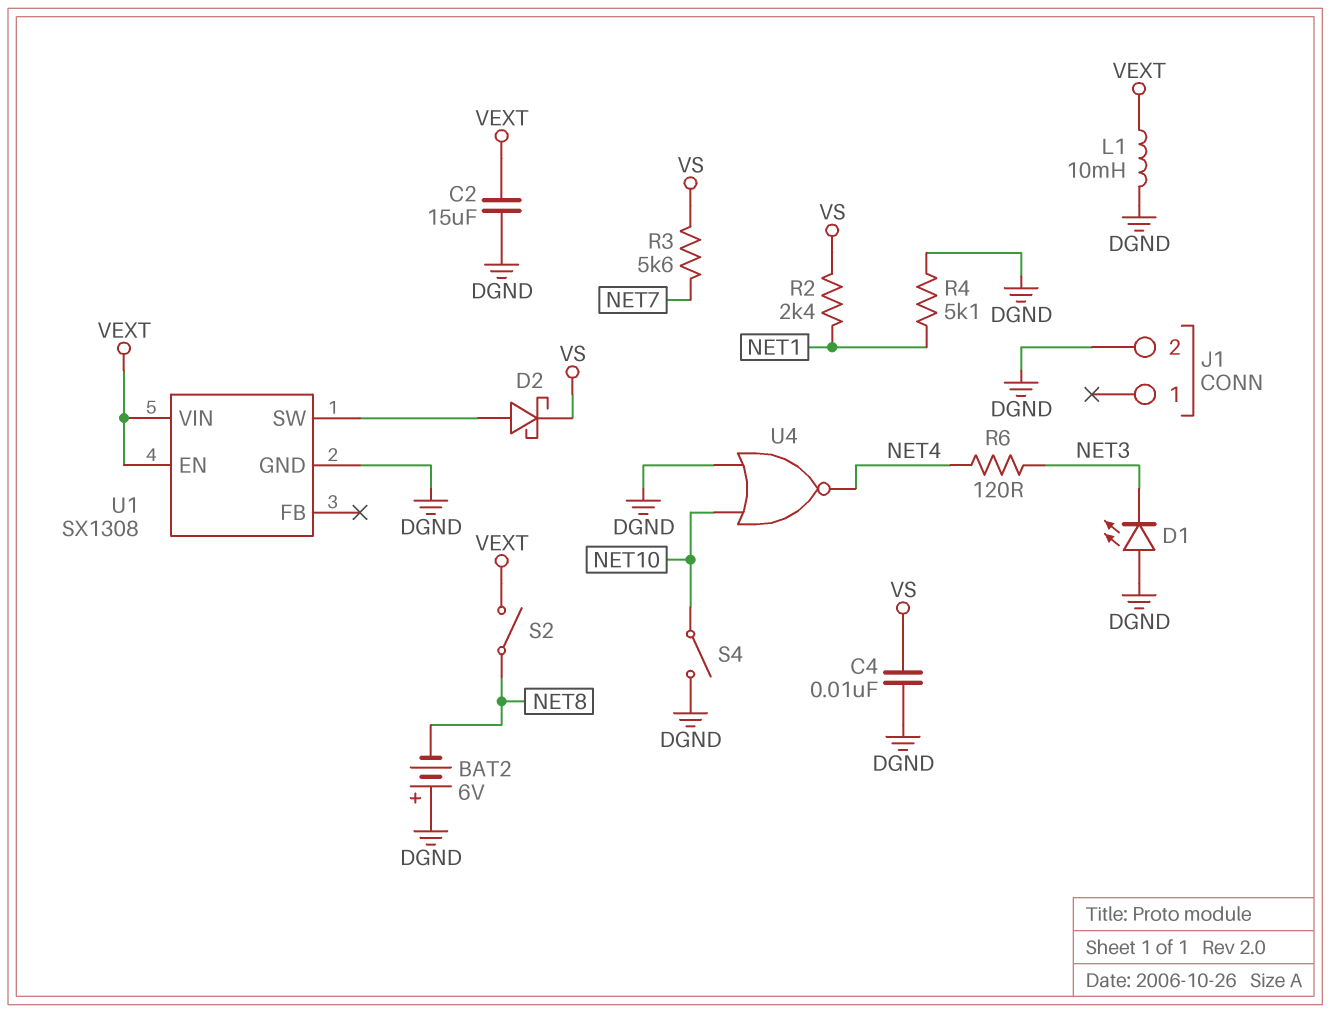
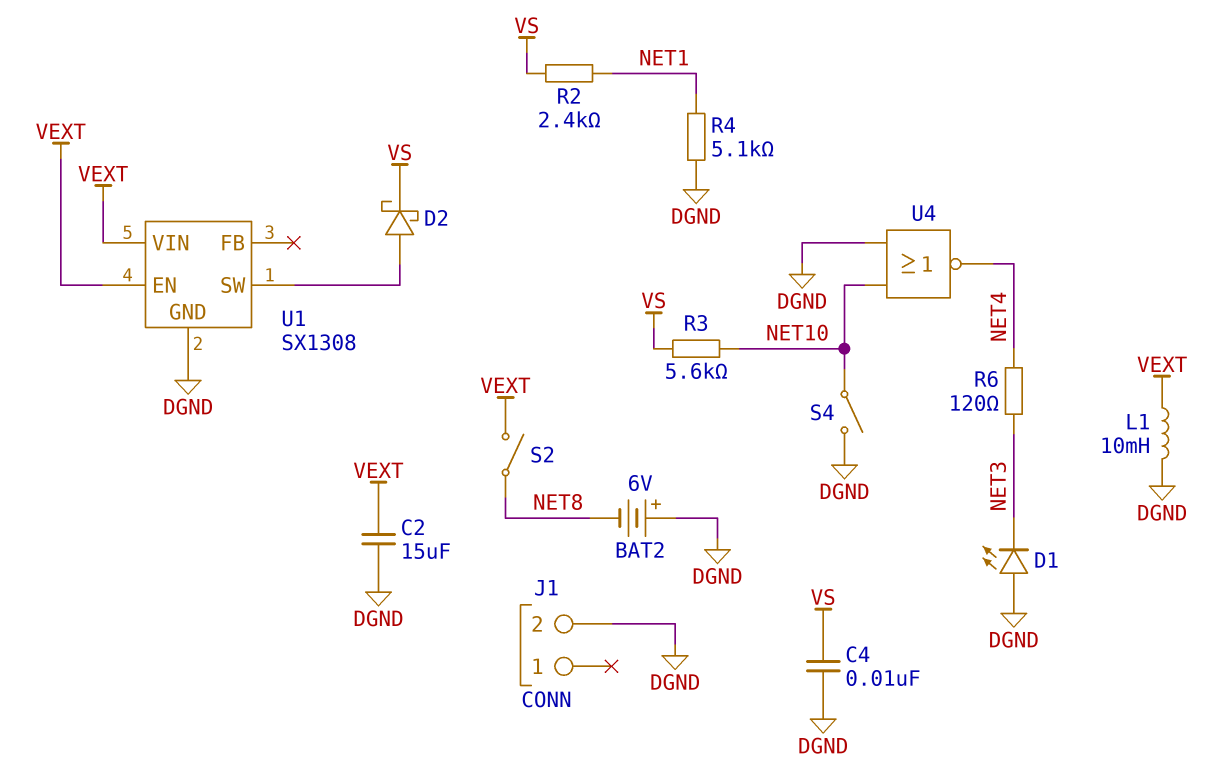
R3: 5.6k (NET7, VS) -> 5.6k (NET10, VS)

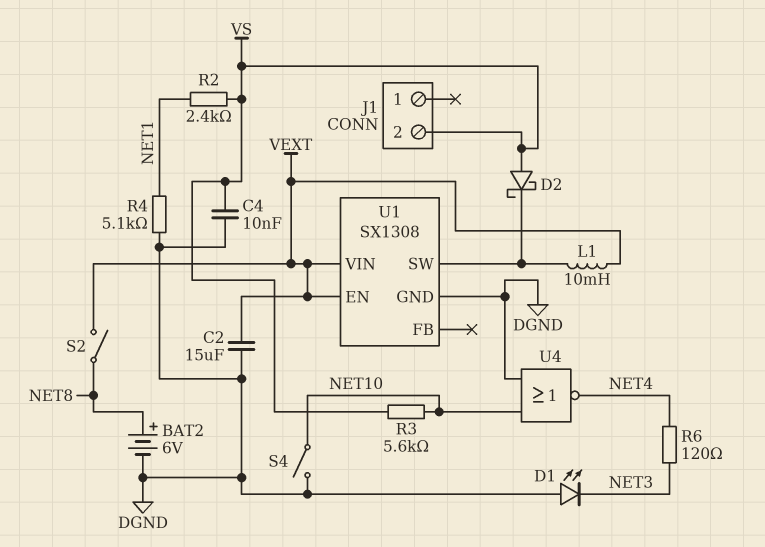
BAT2: 6V (plus DGND, minus NET8) -> 6V (plus NET8, minus DGND)
D2: schottky (A U1/SW, K VS) -> schottky (A VS, K U1/SW)
J1 pin 2: DGND -> VS
L1: 10mH (DGND, VEXT) -> 10mH (U1/SW, VEXT)

